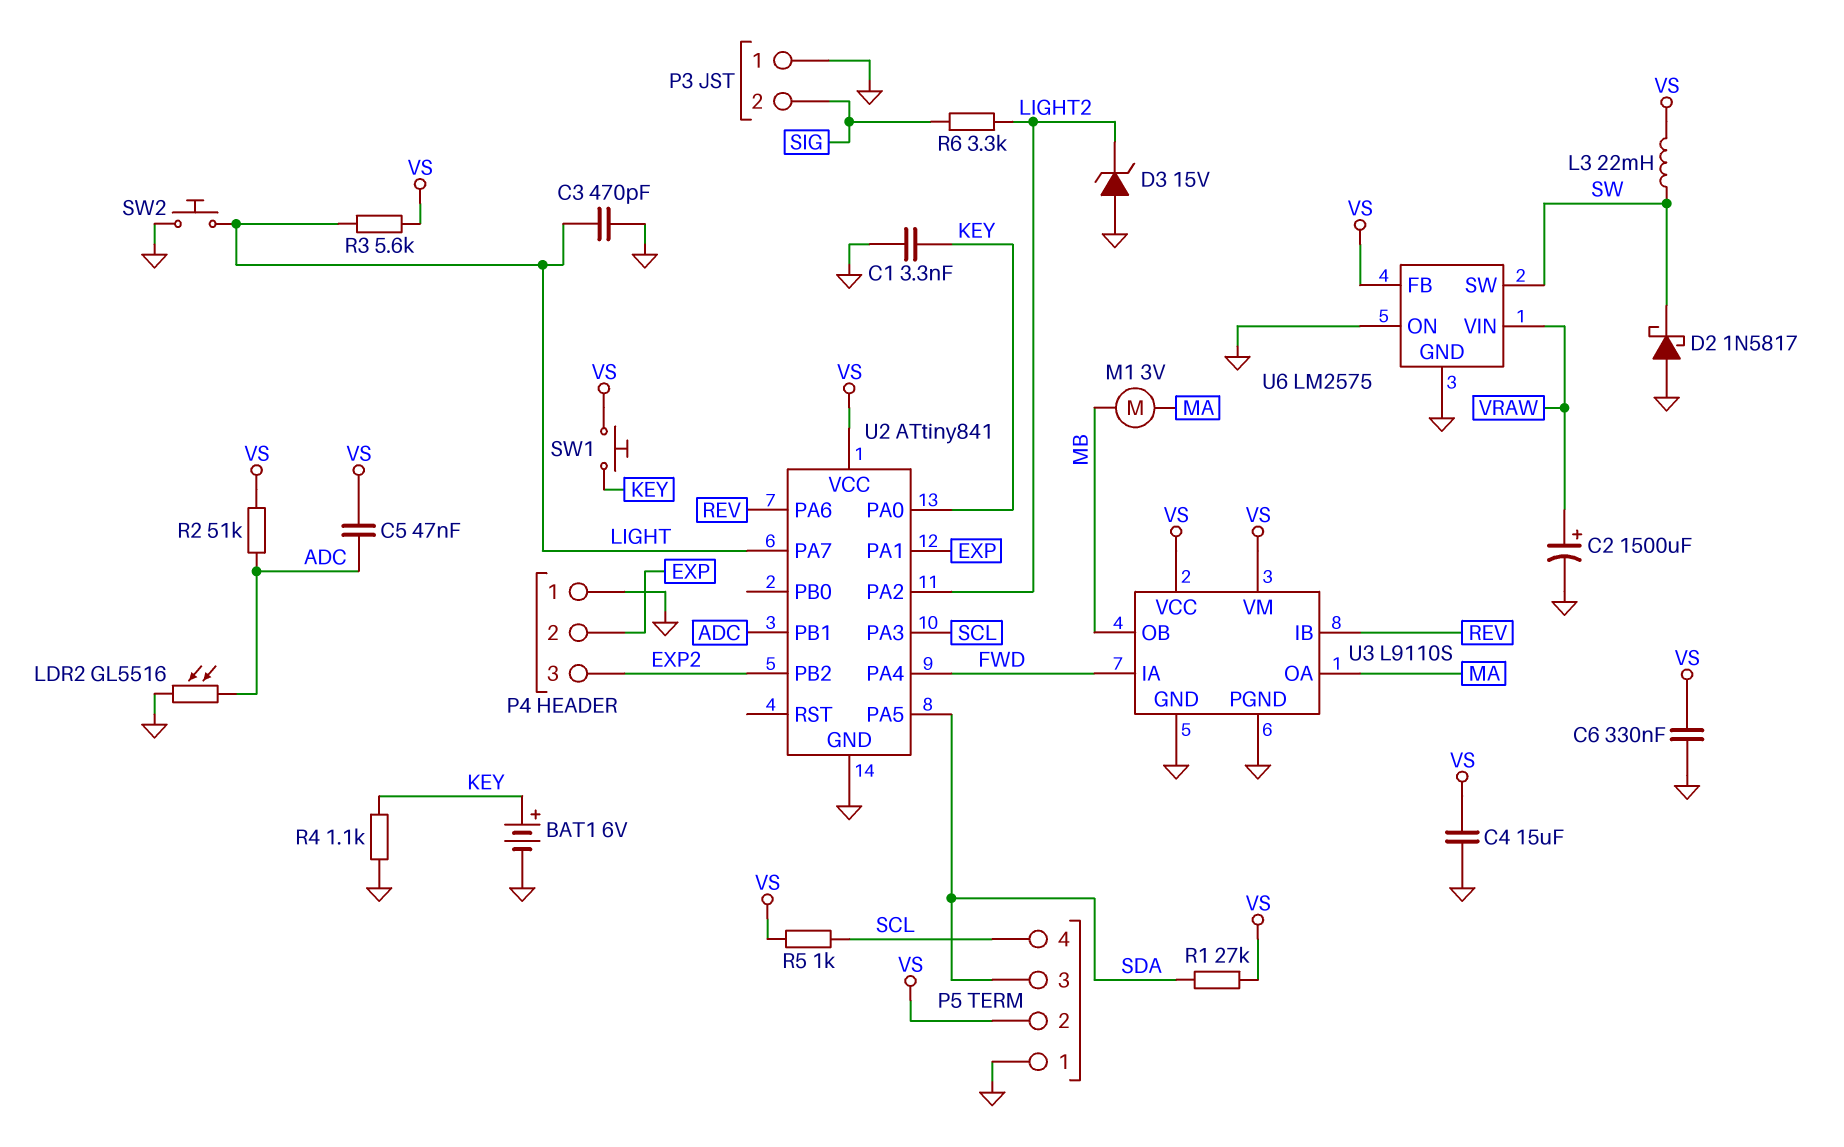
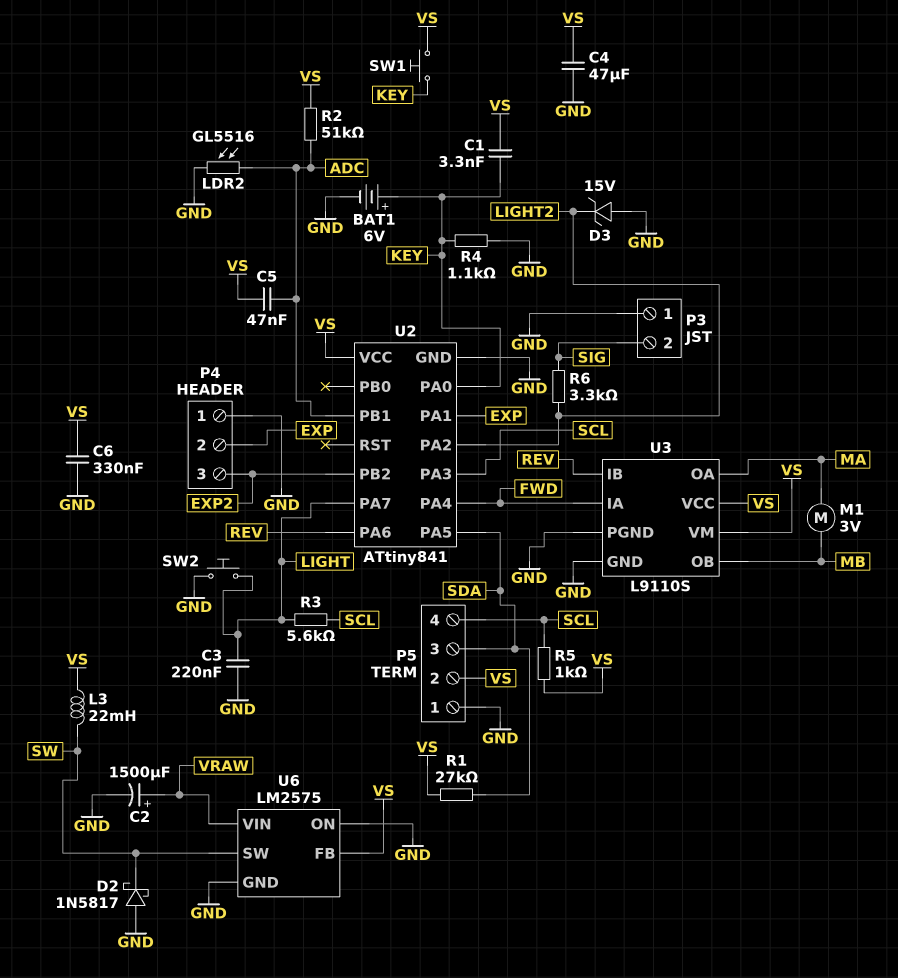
C1: 3.3nF (GND, KEY) -> 3.3nF (KEY, VS)
C3: 470pF (GND, LIGHT) -> 220nF (GND, LIGHT)
C4: 15uF (GND, VS) -> 47uF (GND, VS)
R3: 5.6k (LIGHT, VS) -> 5.6k (LIGHT, SCL)

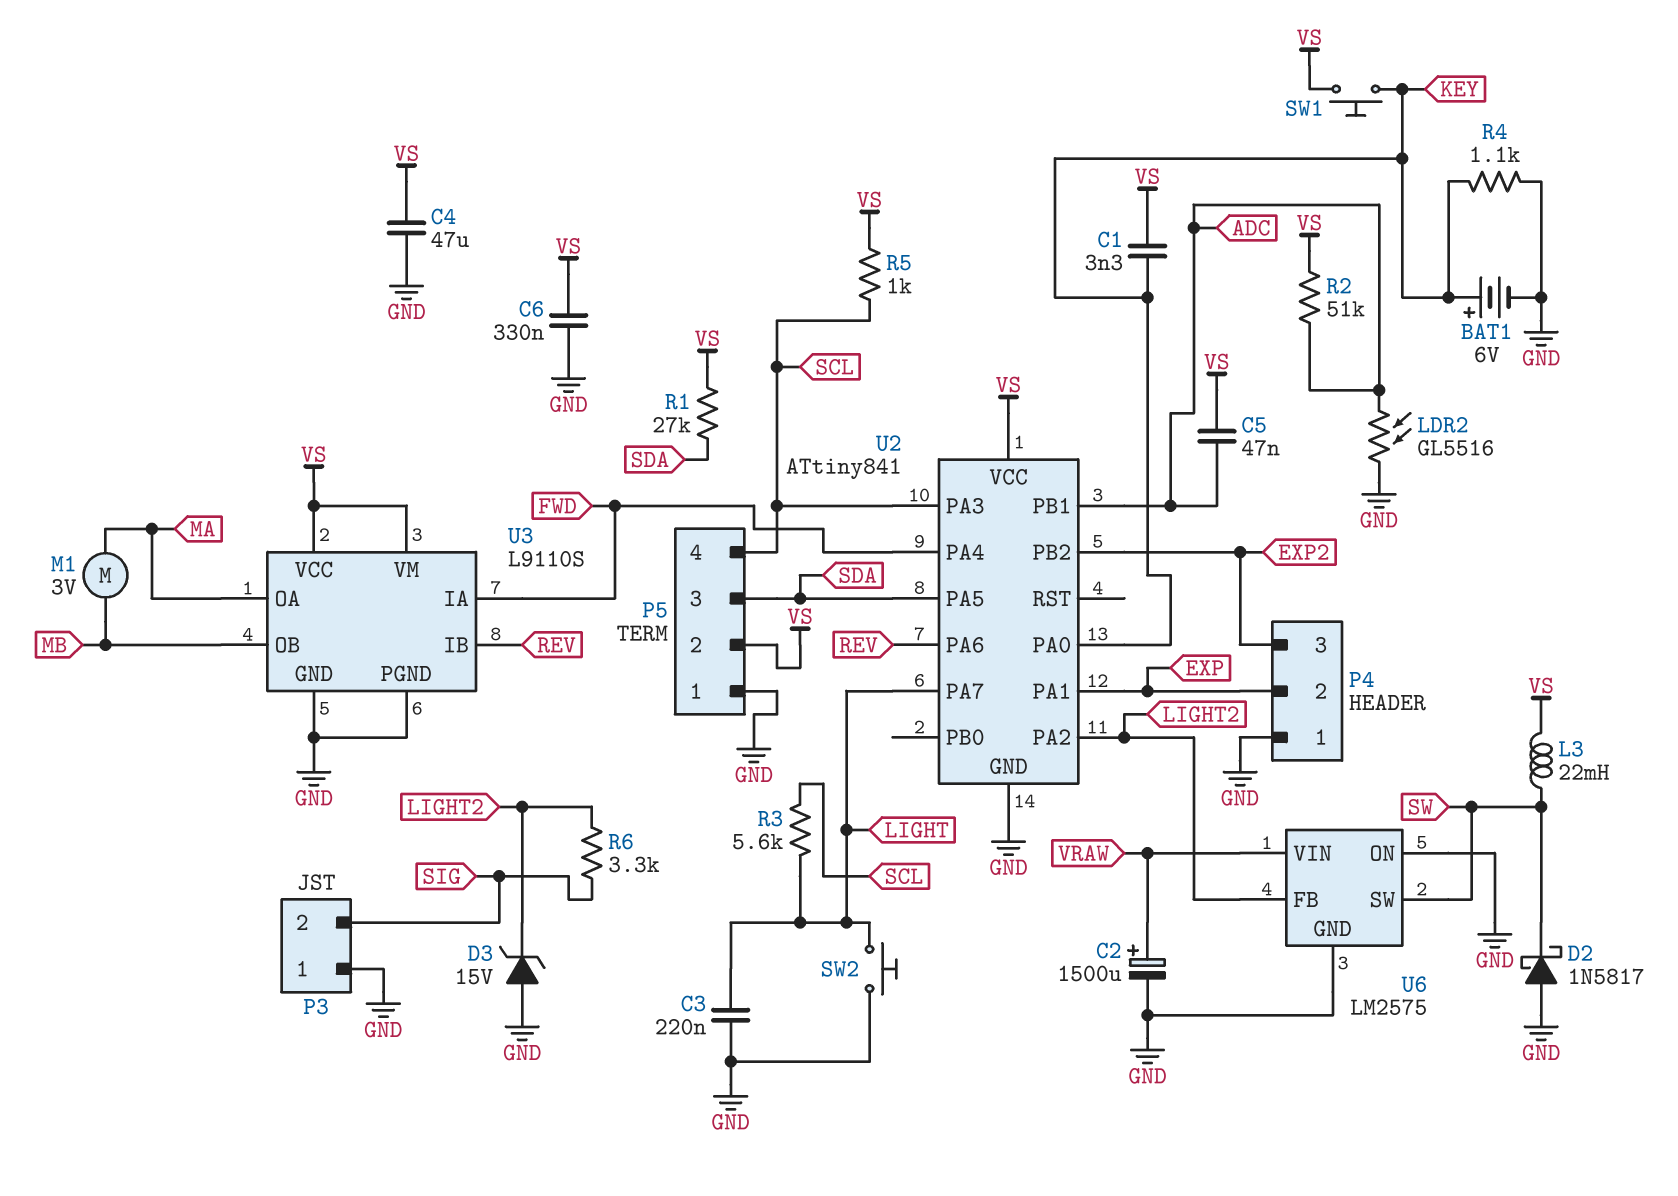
U6 pin FB: VS -> LIGHT2

